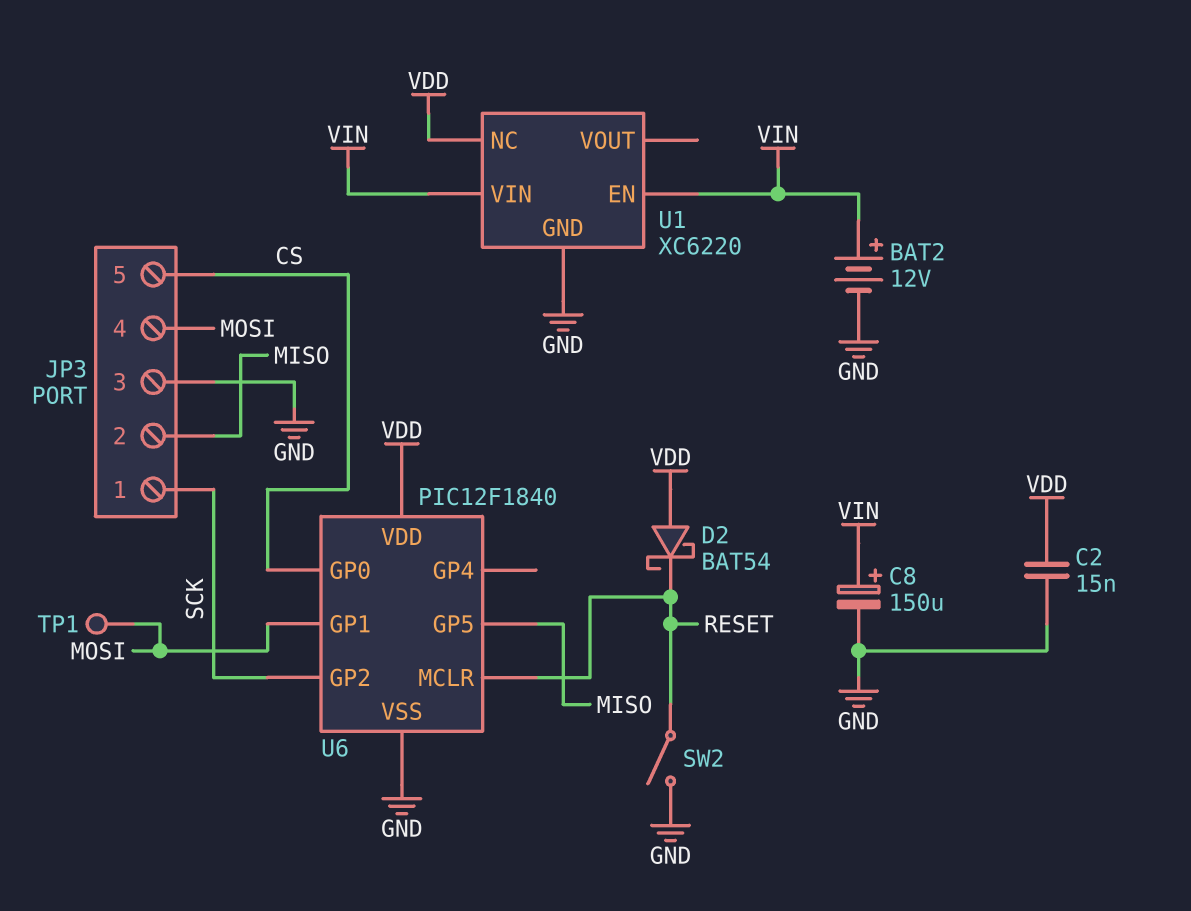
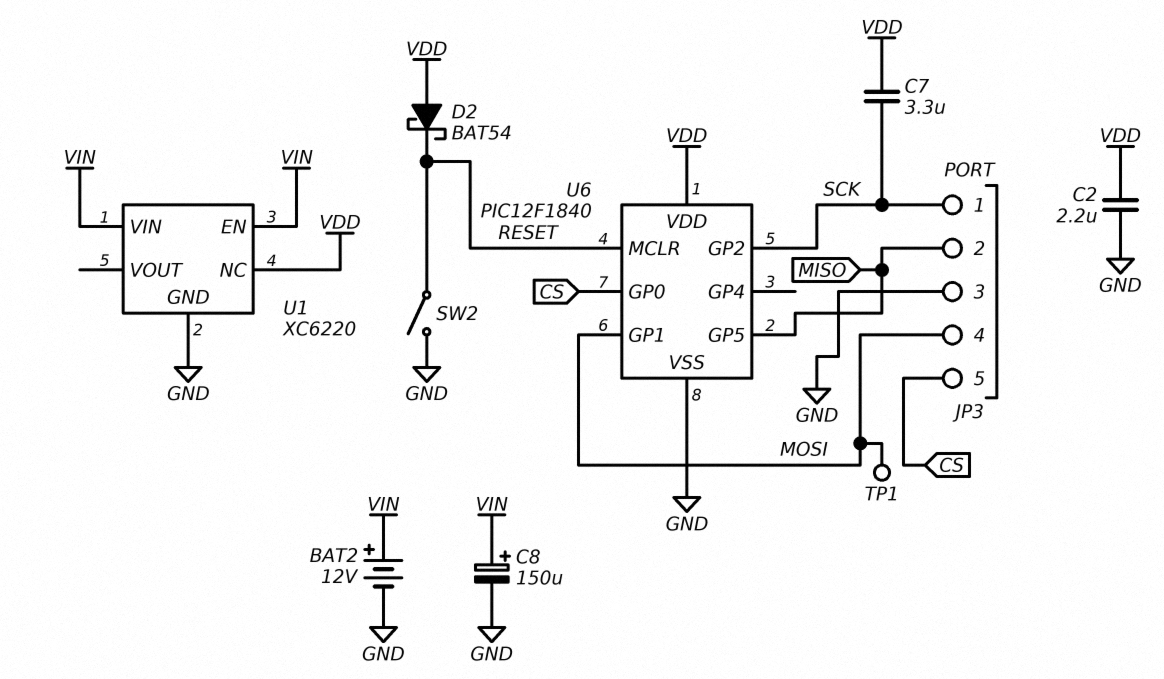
C2: 15nF (GND, VDD) -> 2.2uF (GND, VDD)
C7: none -> 3.3uF (SCK, VDD)

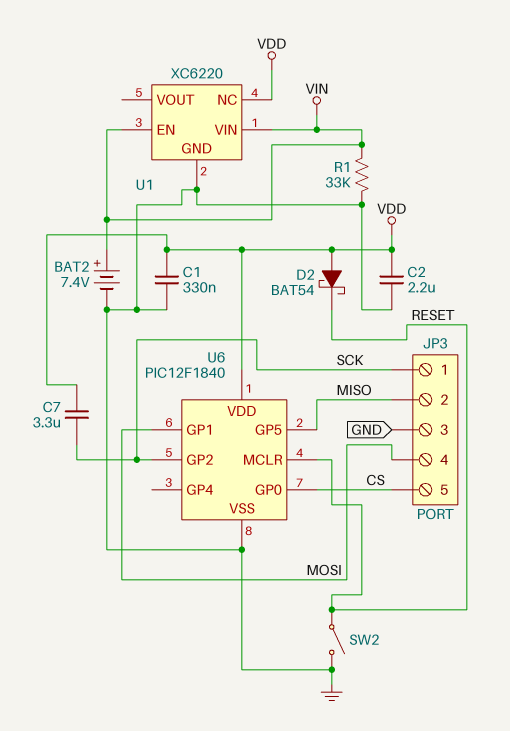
BAT2: 12V (plus VIN, minus GND) -> 7.4V (plus VIN, minus GND)
C1: none -> 330nF (GND, VDD)
C8: 150uF (plus VIN, minus GND) -> none
R1: none -> 33k (GND, VIN)
TP1: test point (MOSI) -> none

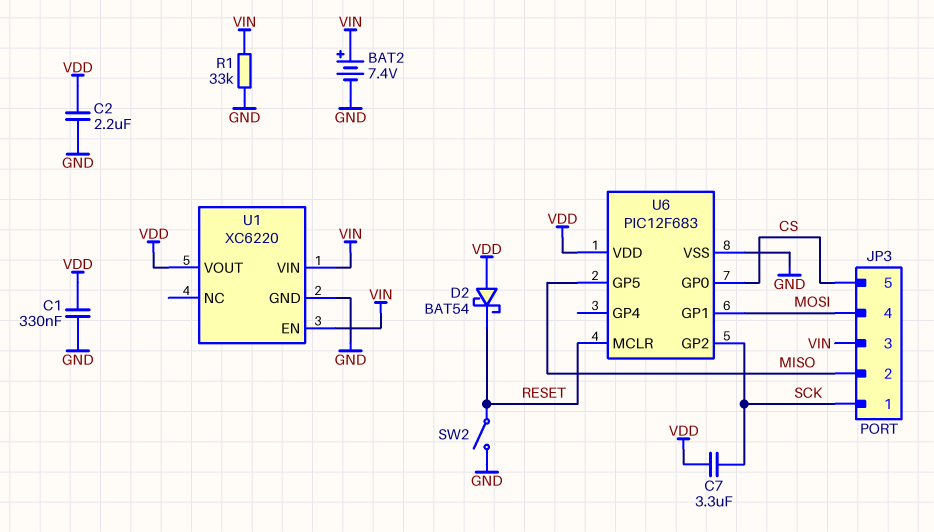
JP3 pin 3: GND -> VIN
U1 pin NC: VDD -> none
U1 pin VOUT: none -> VDD
U6: PIC12F1840 -> PIC12F683

